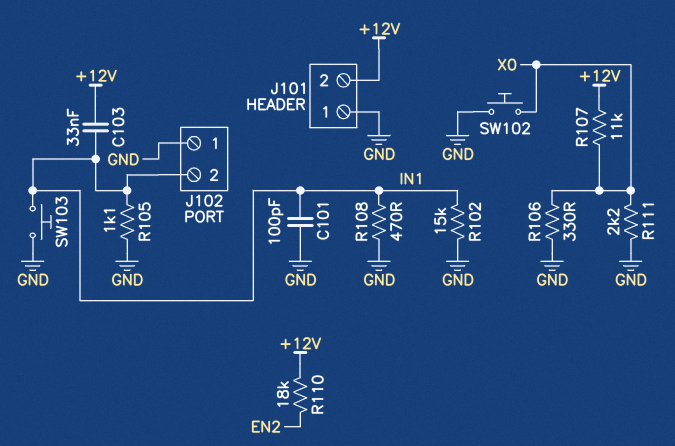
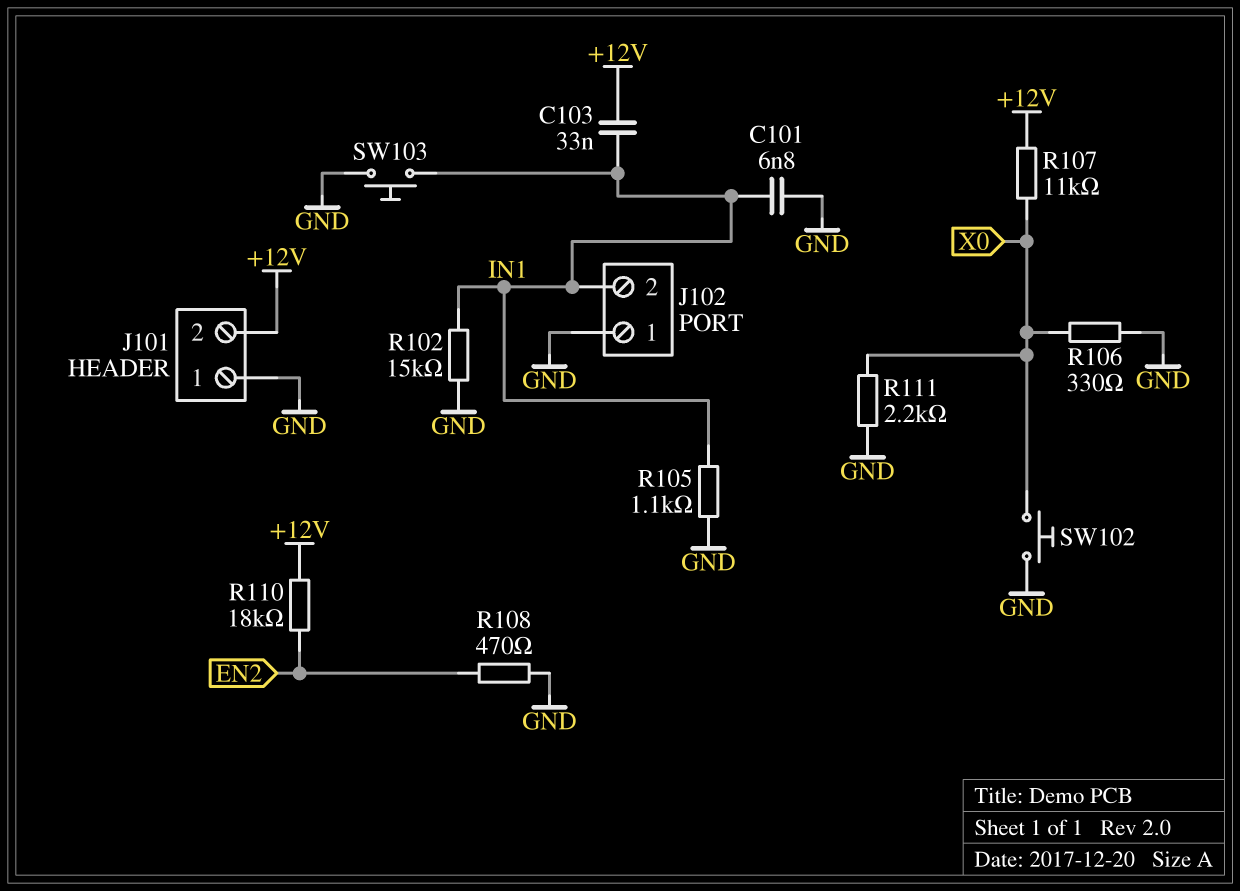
C101: 100pF (GND, IN1) -> 6.8nF (GND, IN1)
R108: 470 (GND, IN1) -> 470 (EN2, GND)

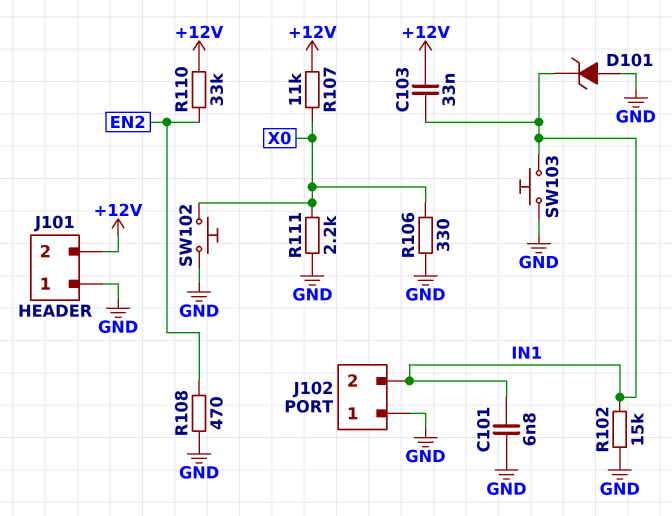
D101: none -> zener (A GND, K IN1)
R105: 1.1k (GND, IN1) -> none
R110: 18k (+12V, EN2) -> 33k (+12V, EN2)

